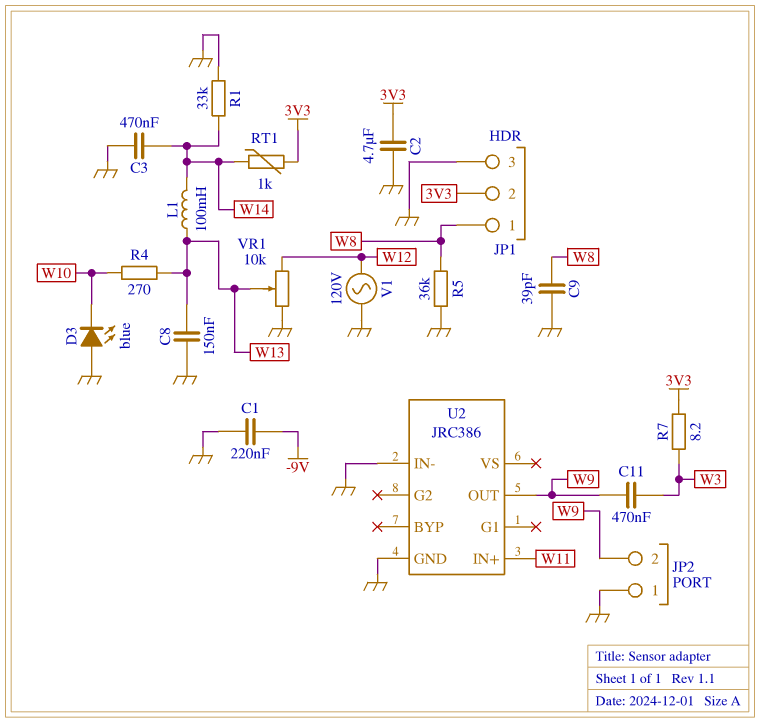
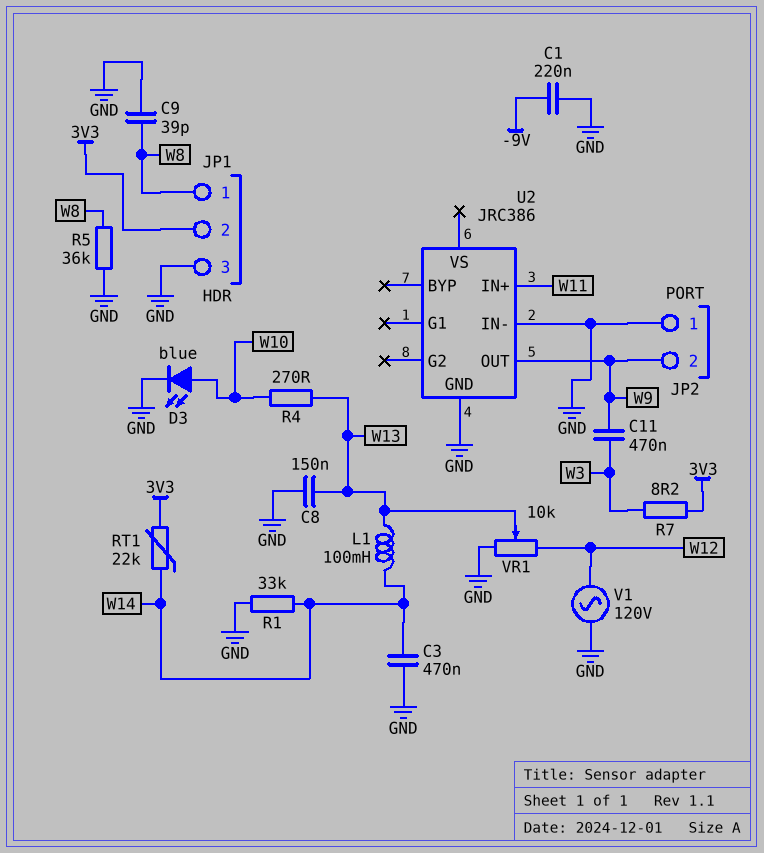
C2: 4.7uF (3V3, GND) -> none
D3: LED blue (A GND, K W10) -> LED blue (A W10, K GND)
RT1: 1k (3V3, W14) -> 22k (3V3, W14)

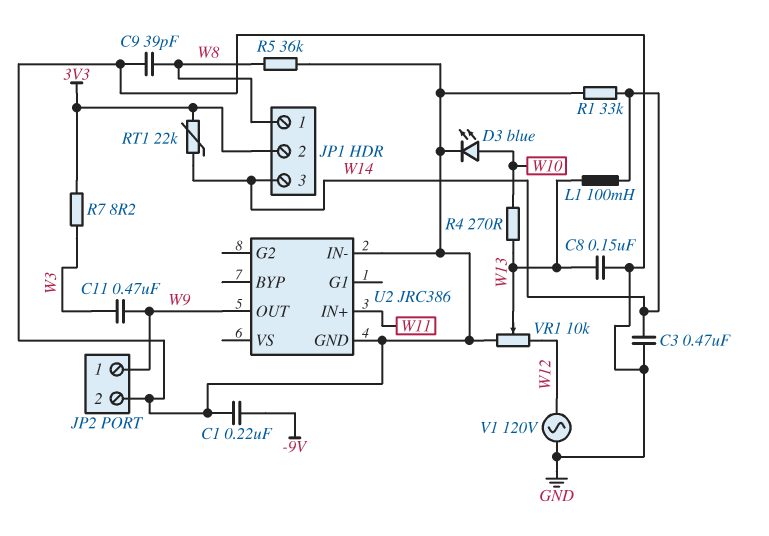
JP1 pin 3: GND -> W14
JP2 pin 1: GND -> W9
JP2 pin 2: W9 -> GND

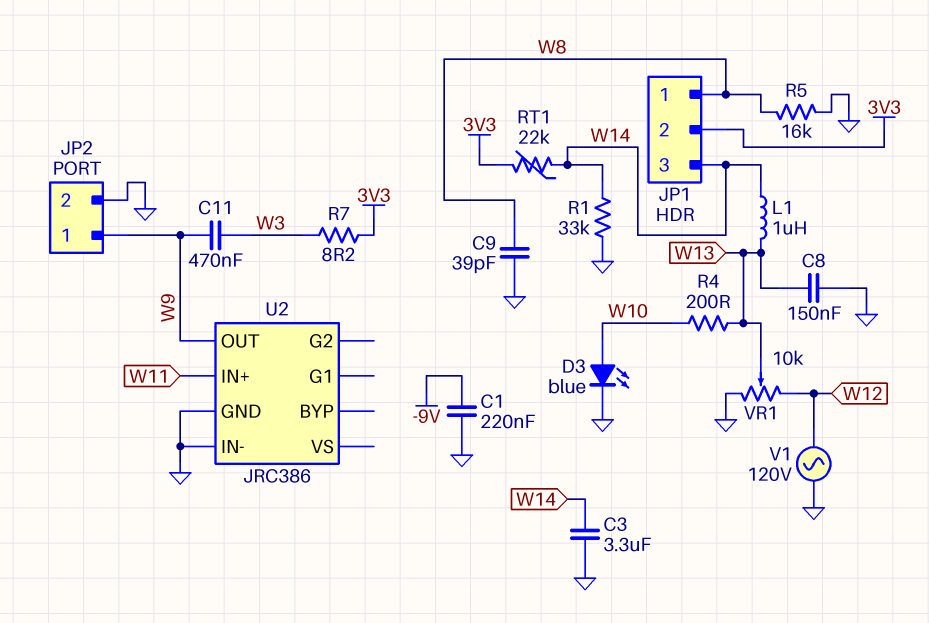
C3: 470nF (GND, W14) -> 3.3uF (GND, W14)
L1: 100mH (W13, W14) -> 1uH (W13, W14)
R4: 270 (W10, W13) -> 200 (W10, W13)
R5: 36k (GND, W8) -> 16k (GND, W8)

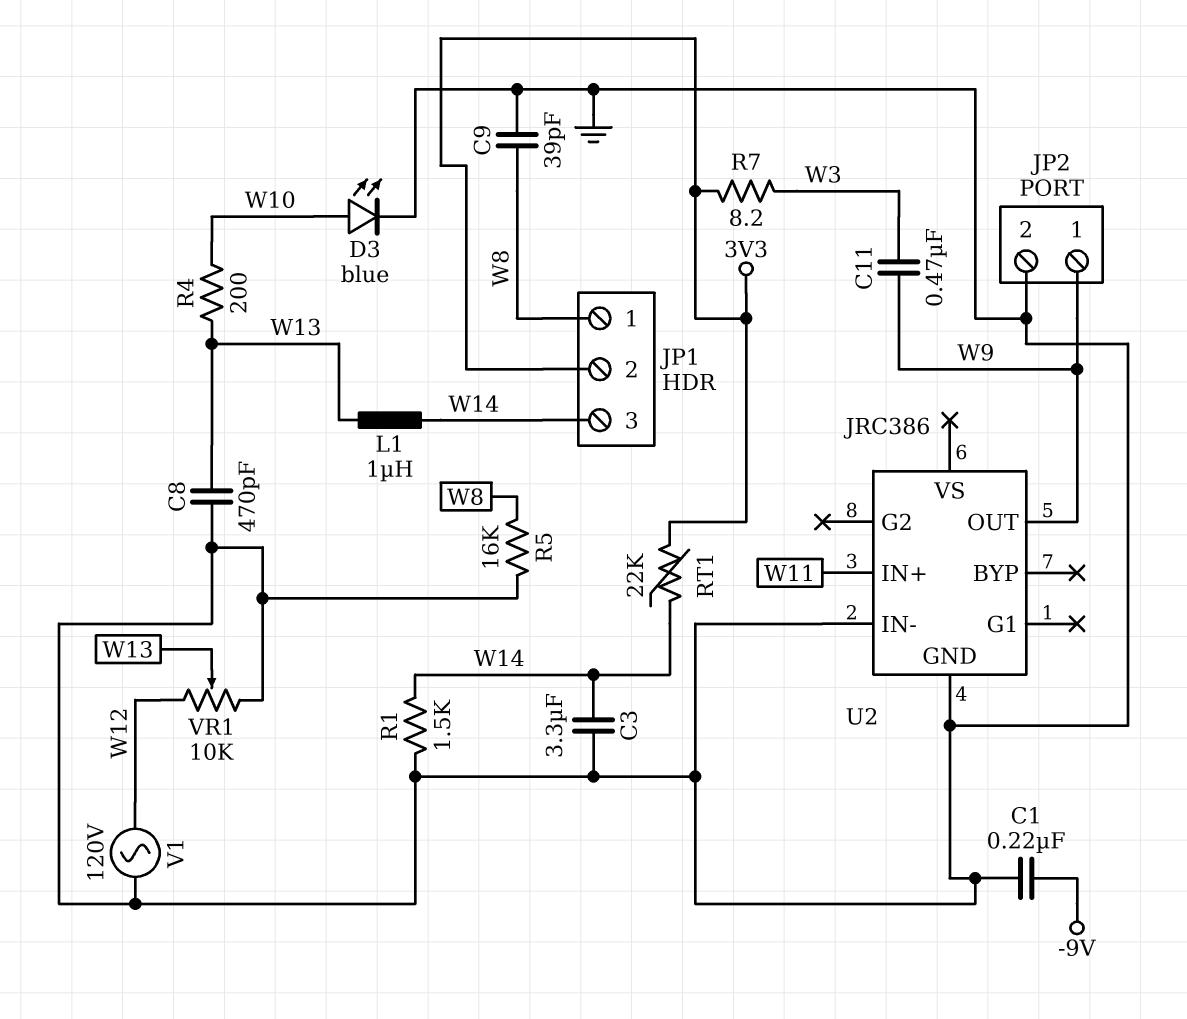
C8: 150nF (GND, W13) -> 470pF (GND, W13)
R1: 33k (GND, W14) -> 1.5k (GND, W14)

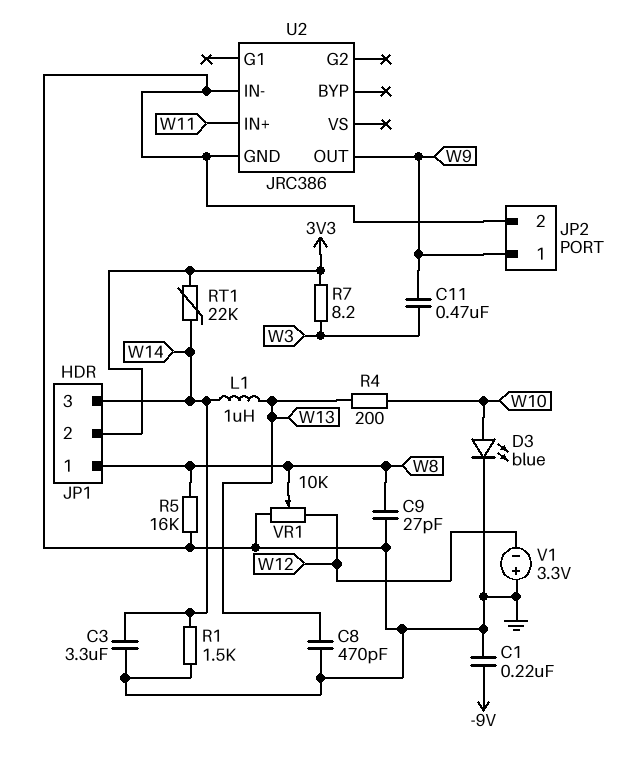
C9: 39pF (GND, W8) -> 27pF (GND, W8)
V1: AC 120V (GND, W12) -> 3.3V (plus GND, minus W12)
VR1: 10k (GND, W12, wiper W13) -> 10k (GND, W12, wiper W8)

